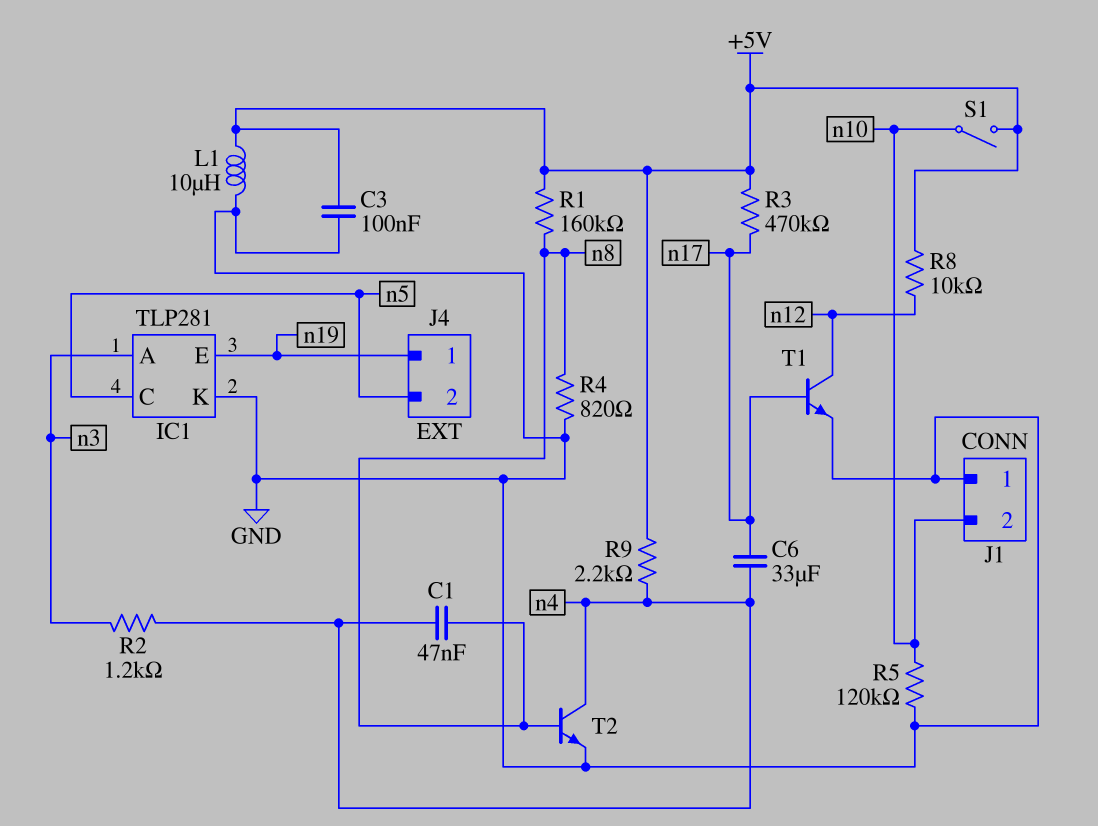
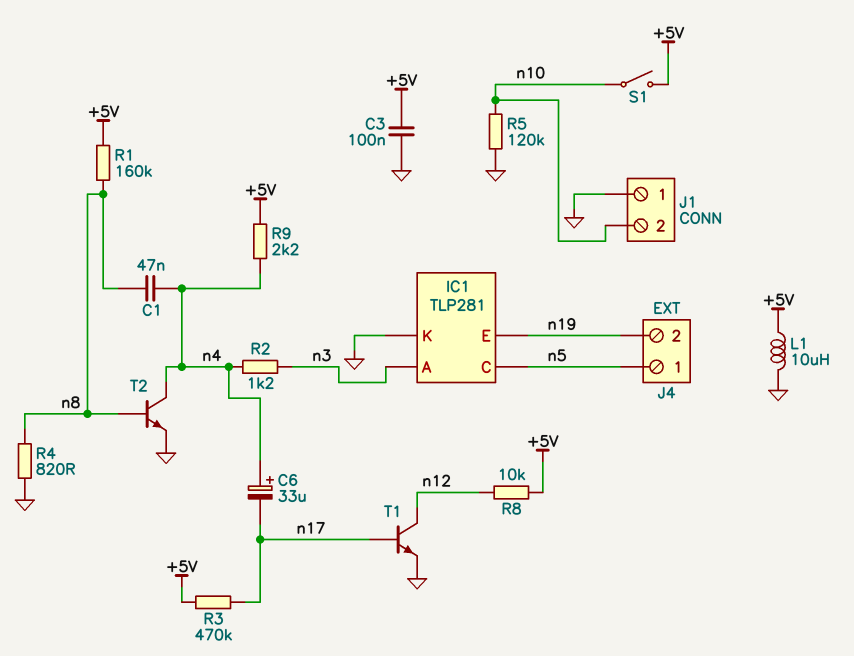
C6: 33uF (n4, n17) -> 33uF (plus n4, minus n17)
J4 pin 1: n19 -> n5
J4 pin 2: n5 -> n19

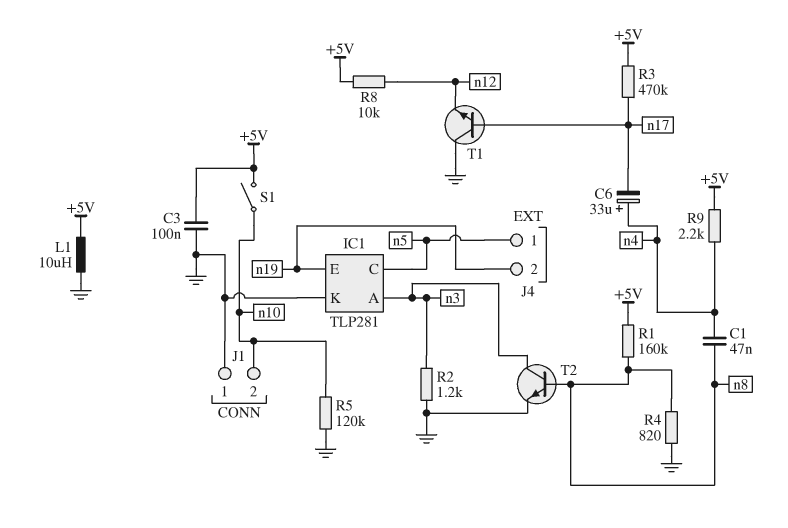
R2: 1.2k (n3, n4) -> 1.2k (GND, n3)
T1: NPN (B n17, C n12, E GND) -> NPN (B n17, C GND, E n12)
T2: NPN (B n8, C n4, E GND) -> NPN (B n8, C n3, E GND)

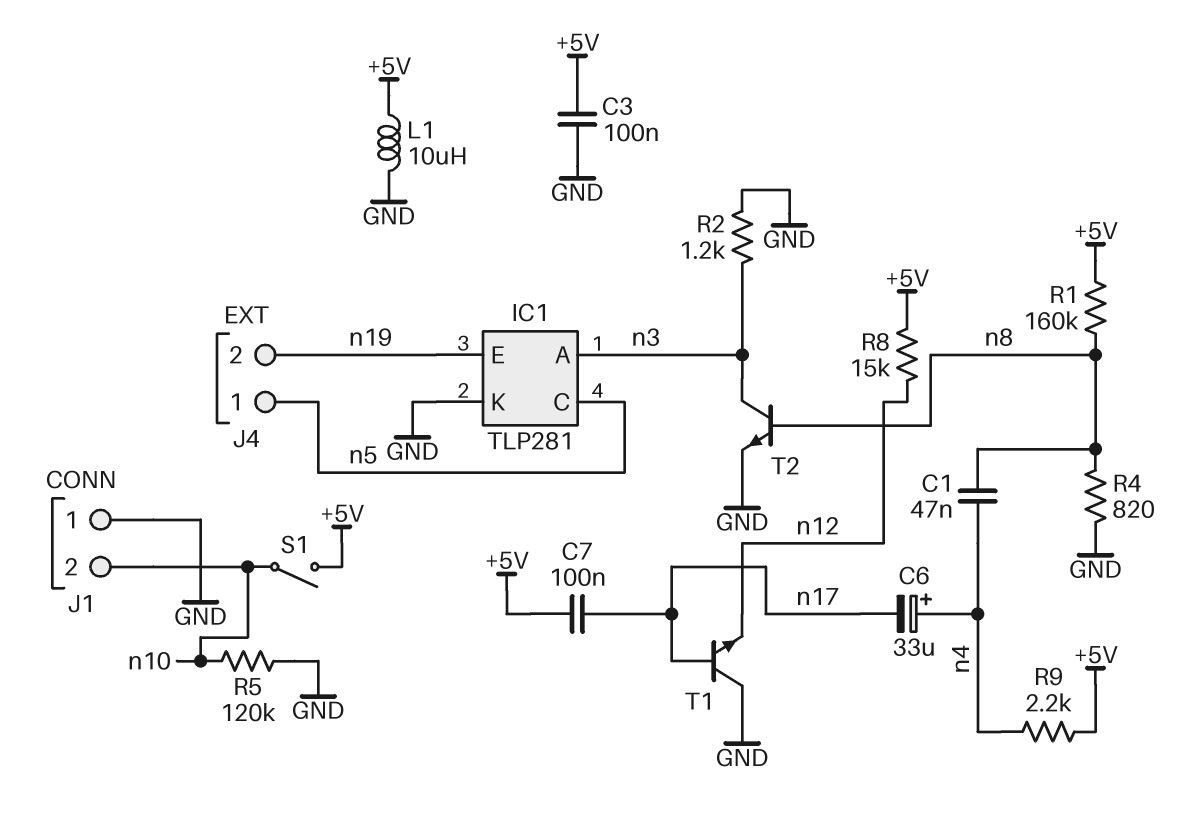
C7: none -> 100nF (+5V, n17)
R3: 470k (+5V, n17) -> none
R8: 10k (+5V, n12) -> 15k (+5V, n12)

